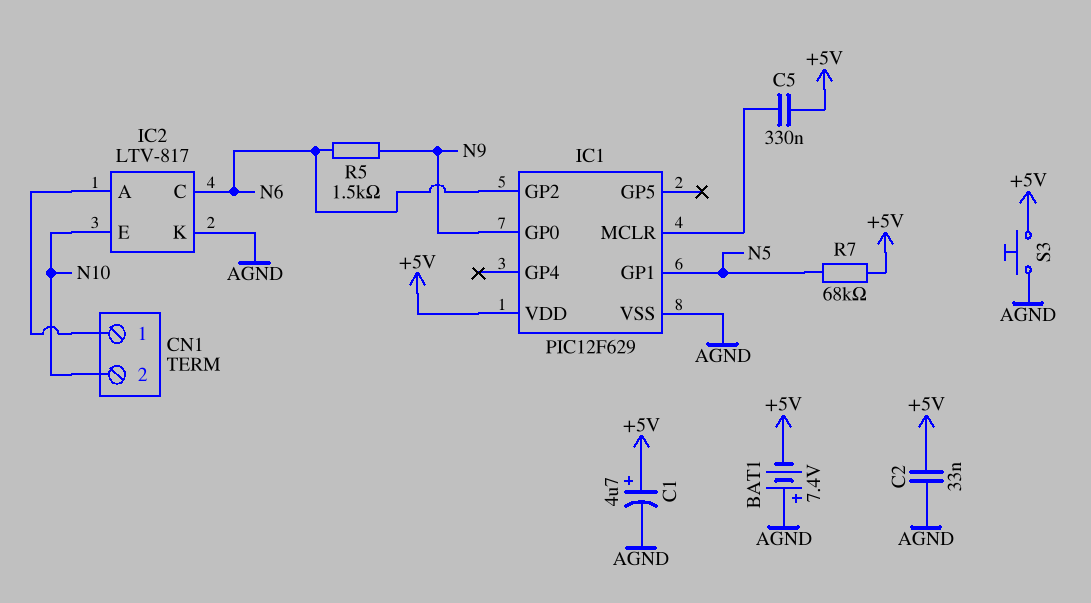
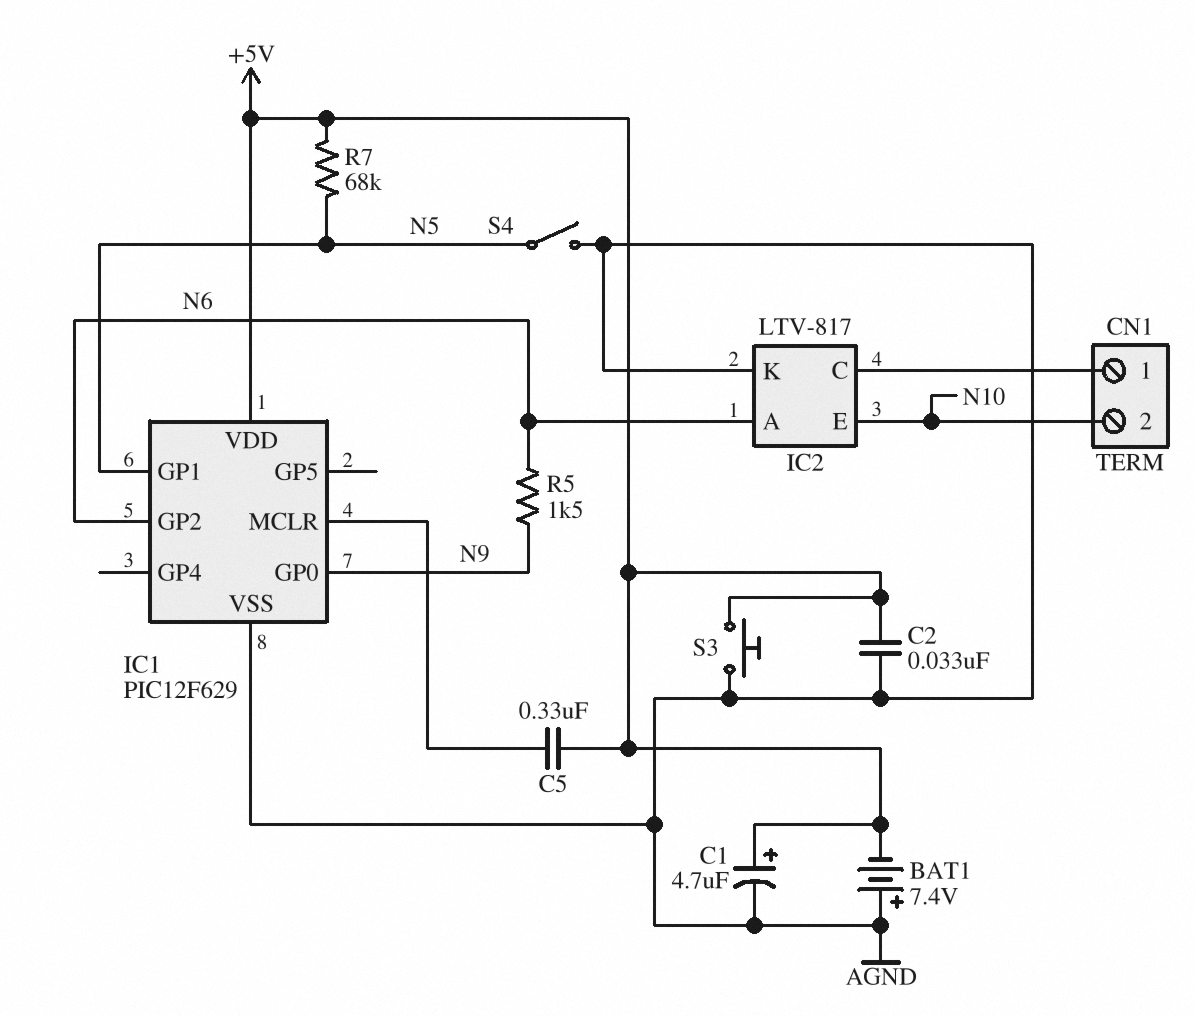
IC2 pin A: CN1/1 -> N6
IC2 pin C: N6 -> CN1/1
S4: none -> switch (AGND, N5)

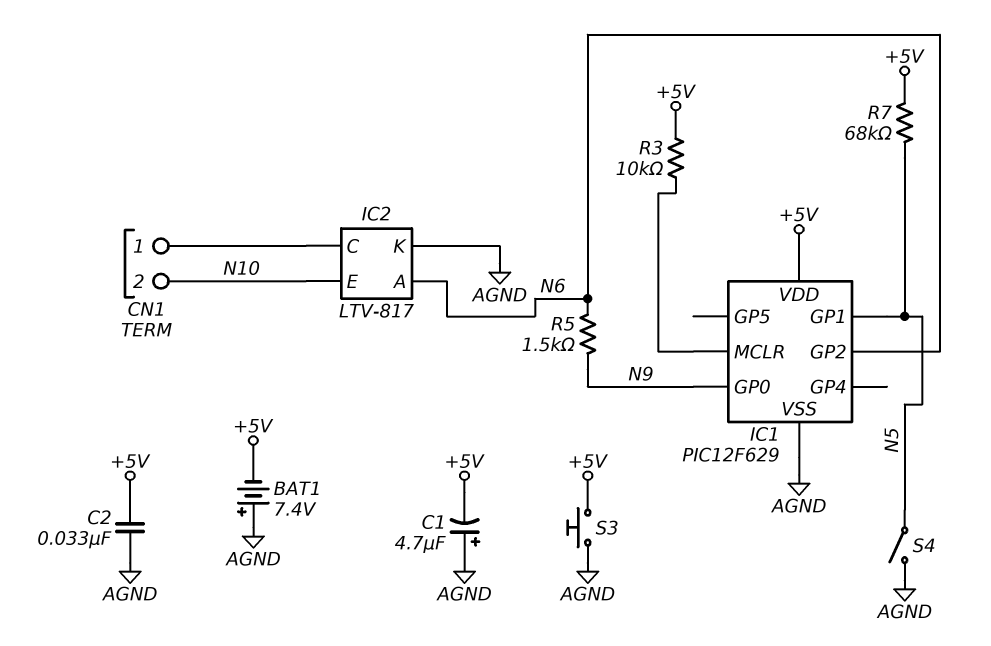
C1: 4.7uF (plus +5V, minus AGND) -> 4.7uF (plus AGND, minus +5V)
C5: 330nF (+5V, IC1/MCLR) -> none
R3: none -> 10k (+5V, IC1/MCLR)

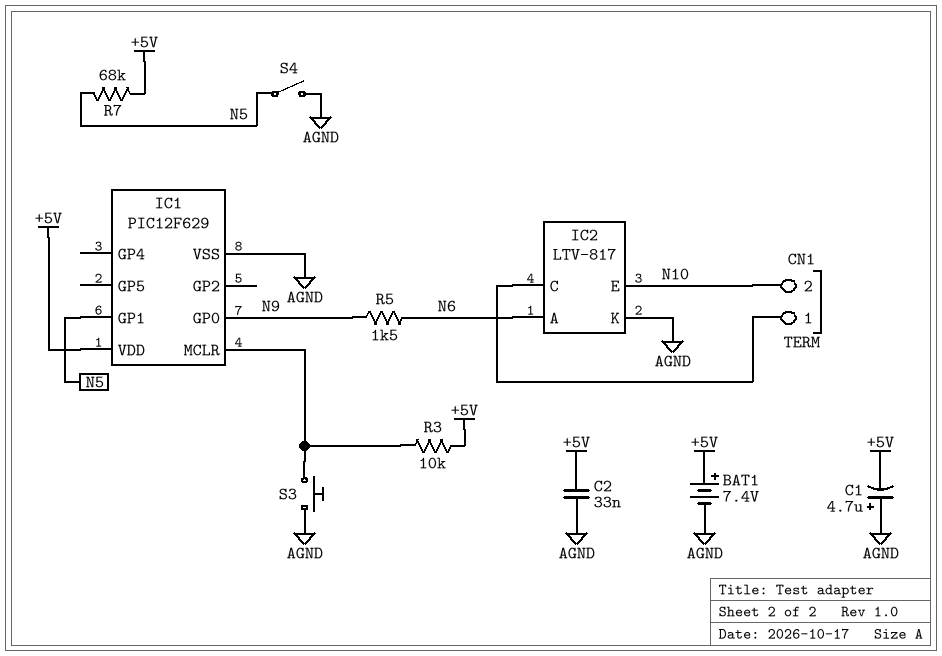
BAT1: 7.4V (plus AGND, minus +5V) -> 7.4V (plus +5V, minus AGND)
IC1 pin GP2: N6 -> none
S3: button (+5V, AGND) -> button (AGND, IC1/MCLR)

